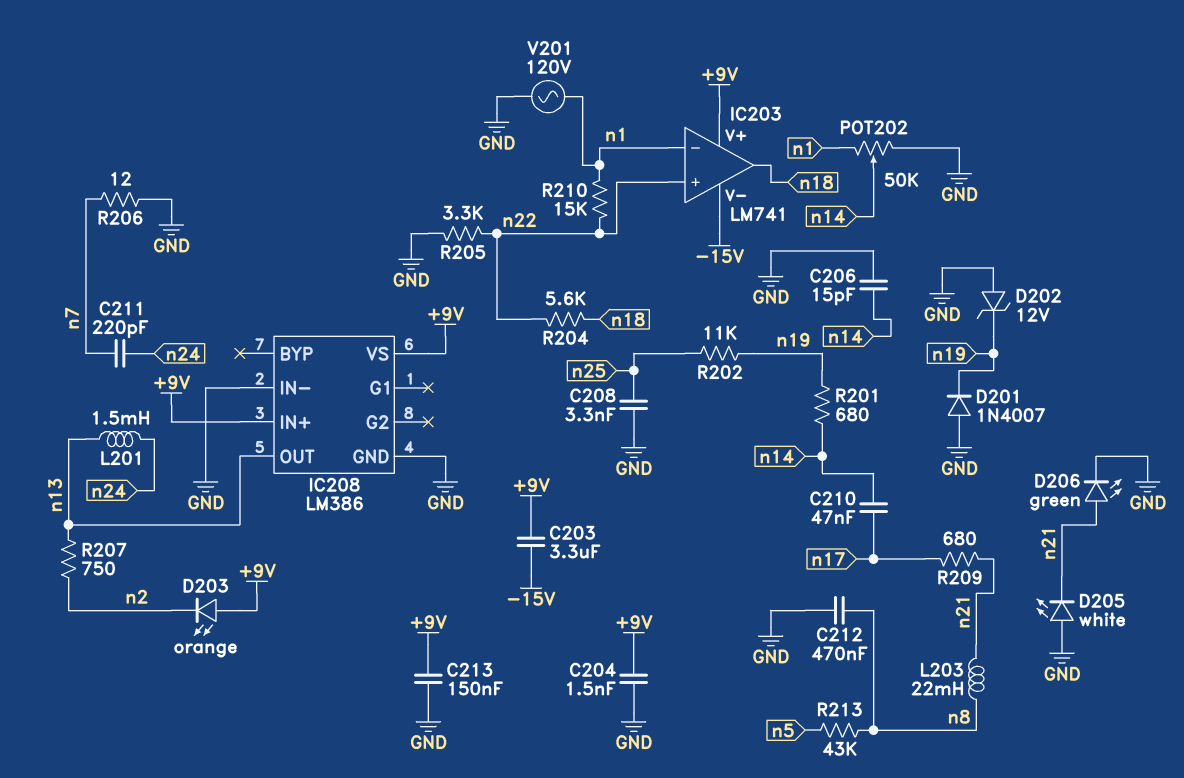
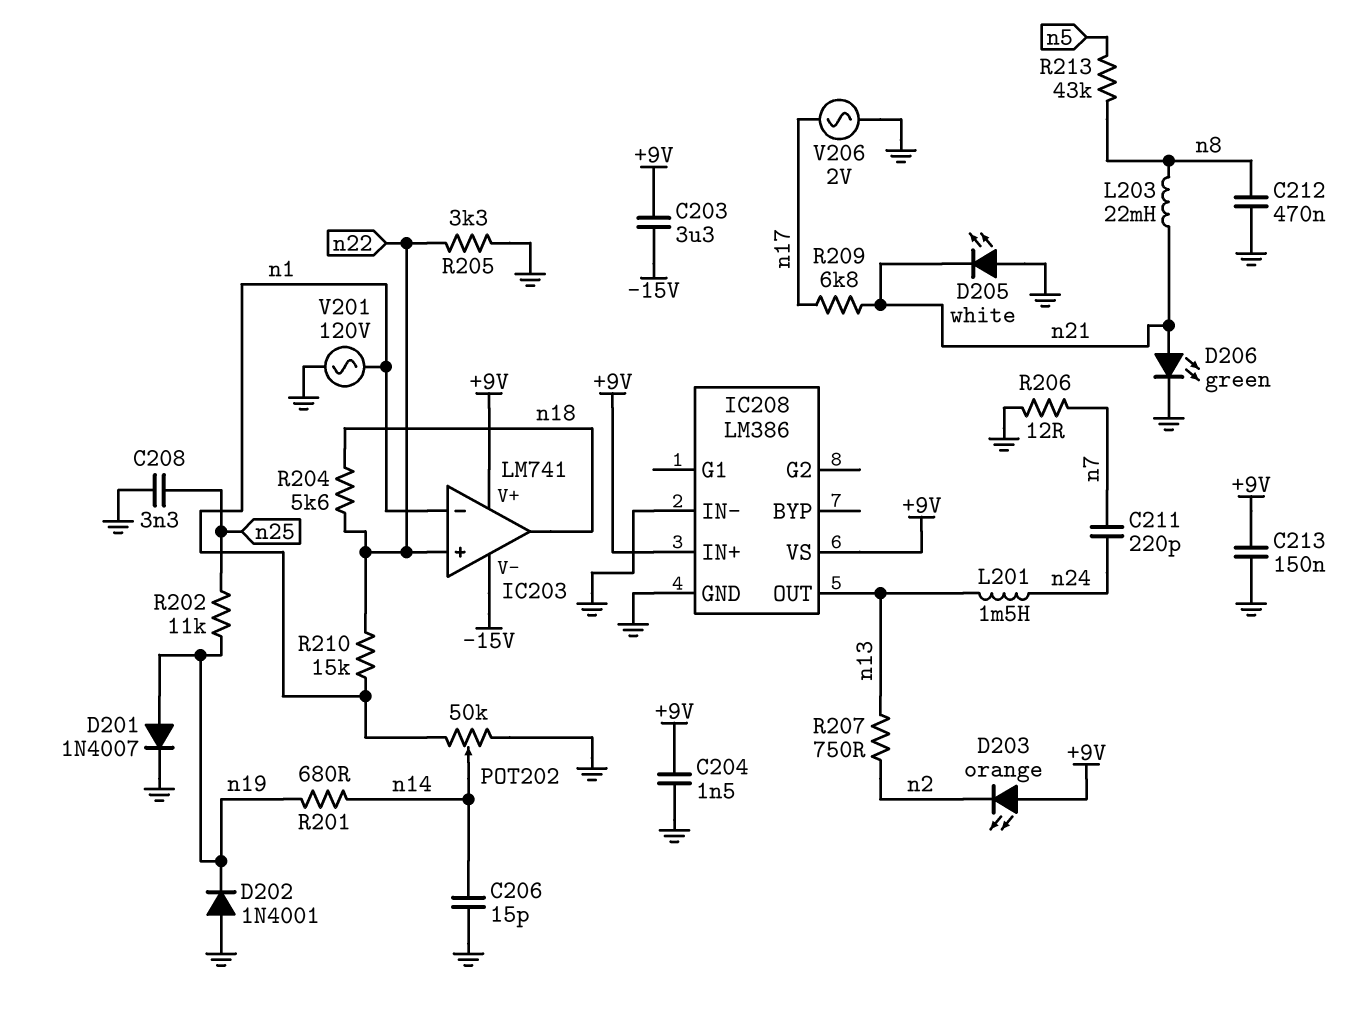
C210: 47nF (n14, n17) -> none
D201: diode 1N4007 (A GND, K n19) -> diode 1N4007 (A n19, K GND)
D202: zener 12V (A GND, K n19) -> diode 1N4001 (A GND, K n19)
R209: 680 (n17, n21) -> 6.8k (n17, n21)
V206: none -> AC 2V (GND, n17)

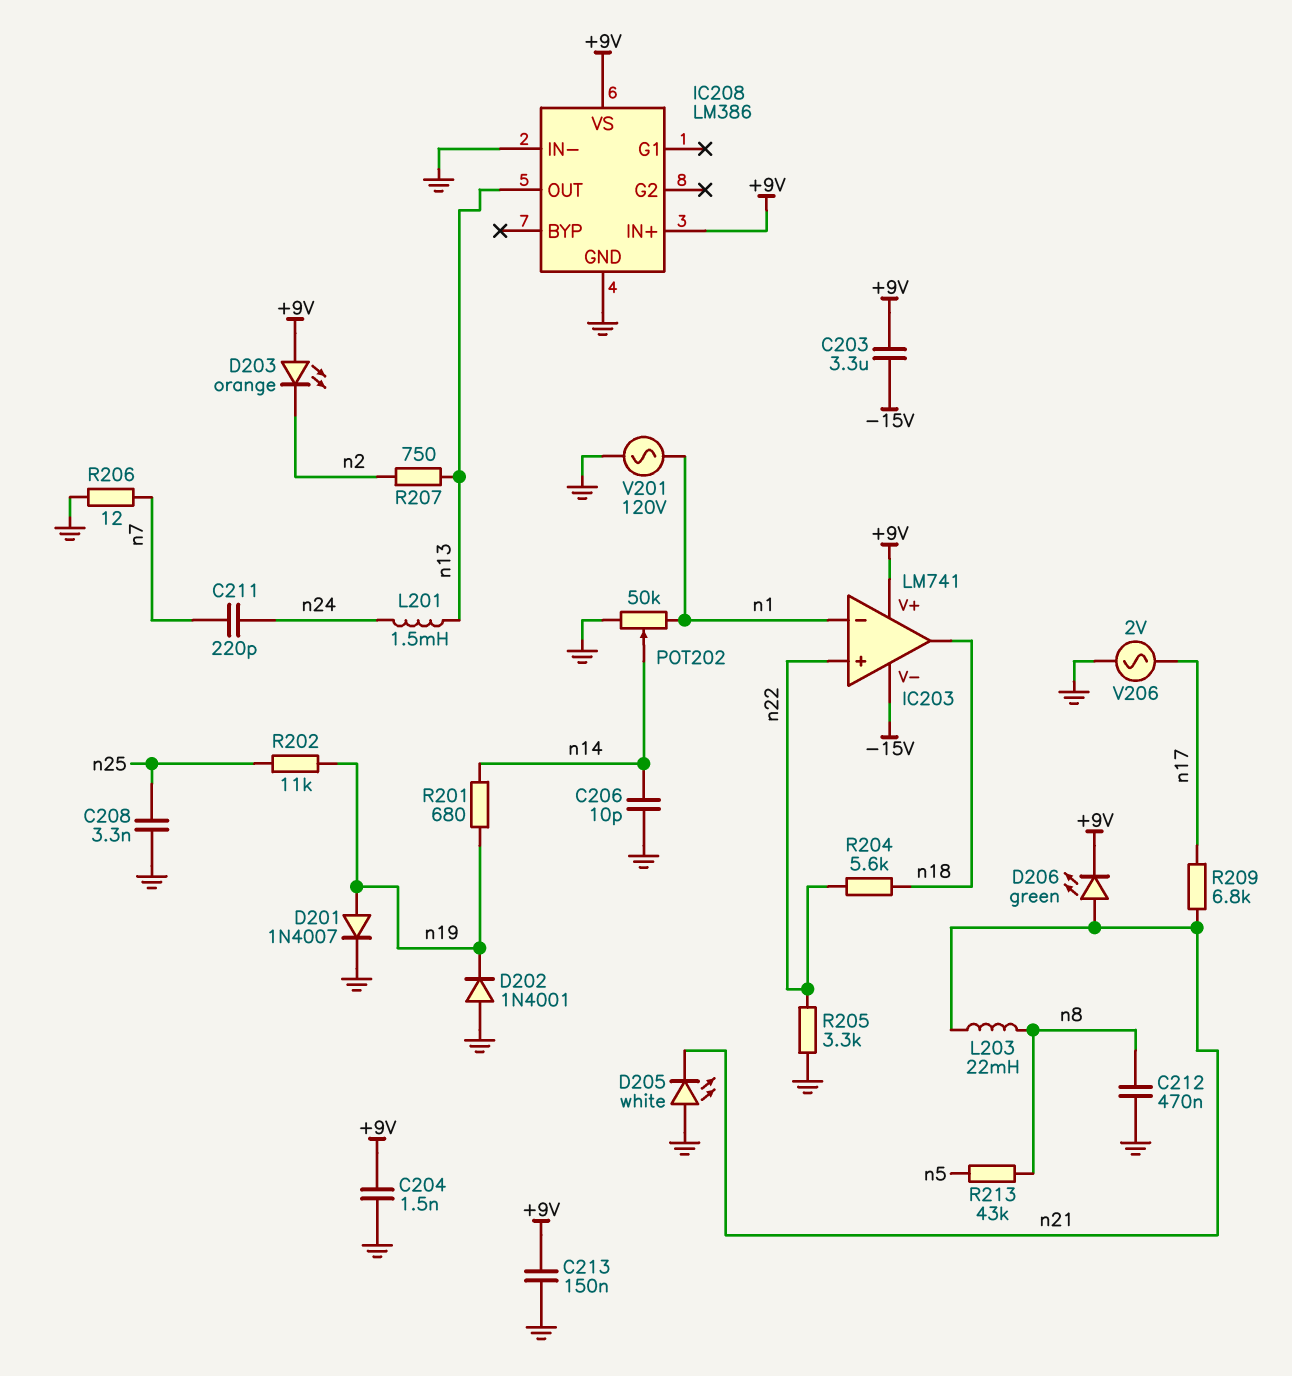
C206: 15pF (GND, n14) -> 10pF (GND, n14)
D206: LED green (A n21, K GND) -> LED green (A n21, K +9V)
R210: 15k (n1, n22) -> none

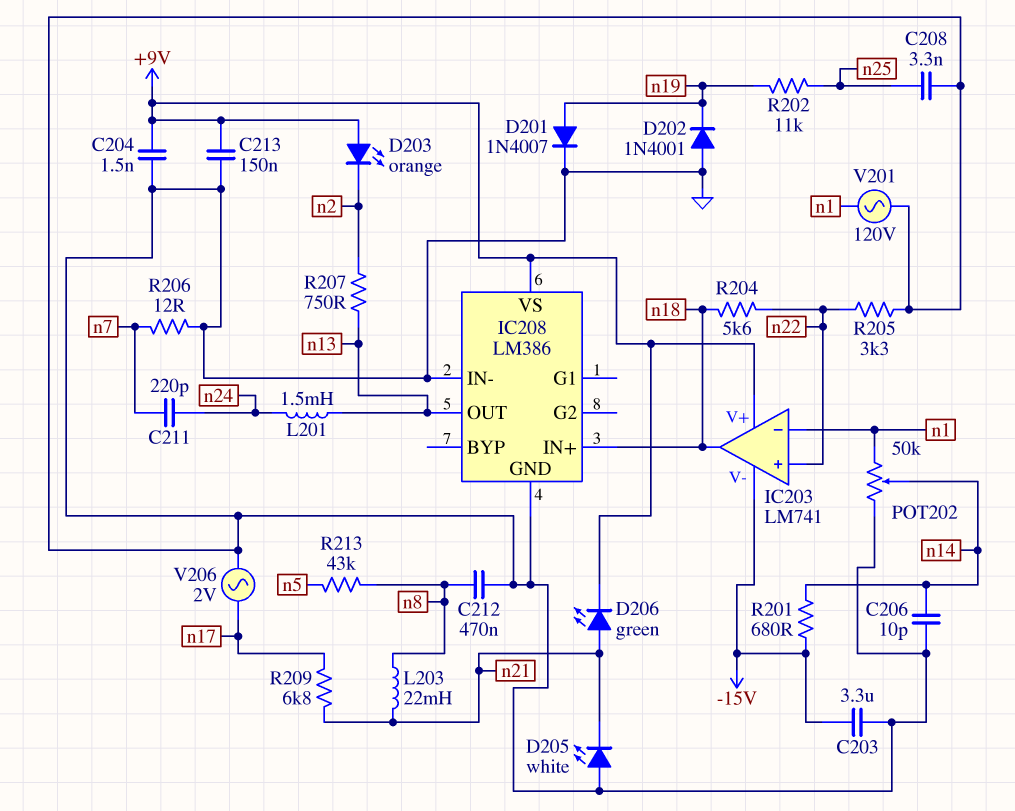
C203: 3.3uF (+9V, -15V) -> 3.3uF (-15V, GND)
IC208 pin IN+: +9V -> n18
R201: 680 (n14, n19) -> 680 (-15V, n14)

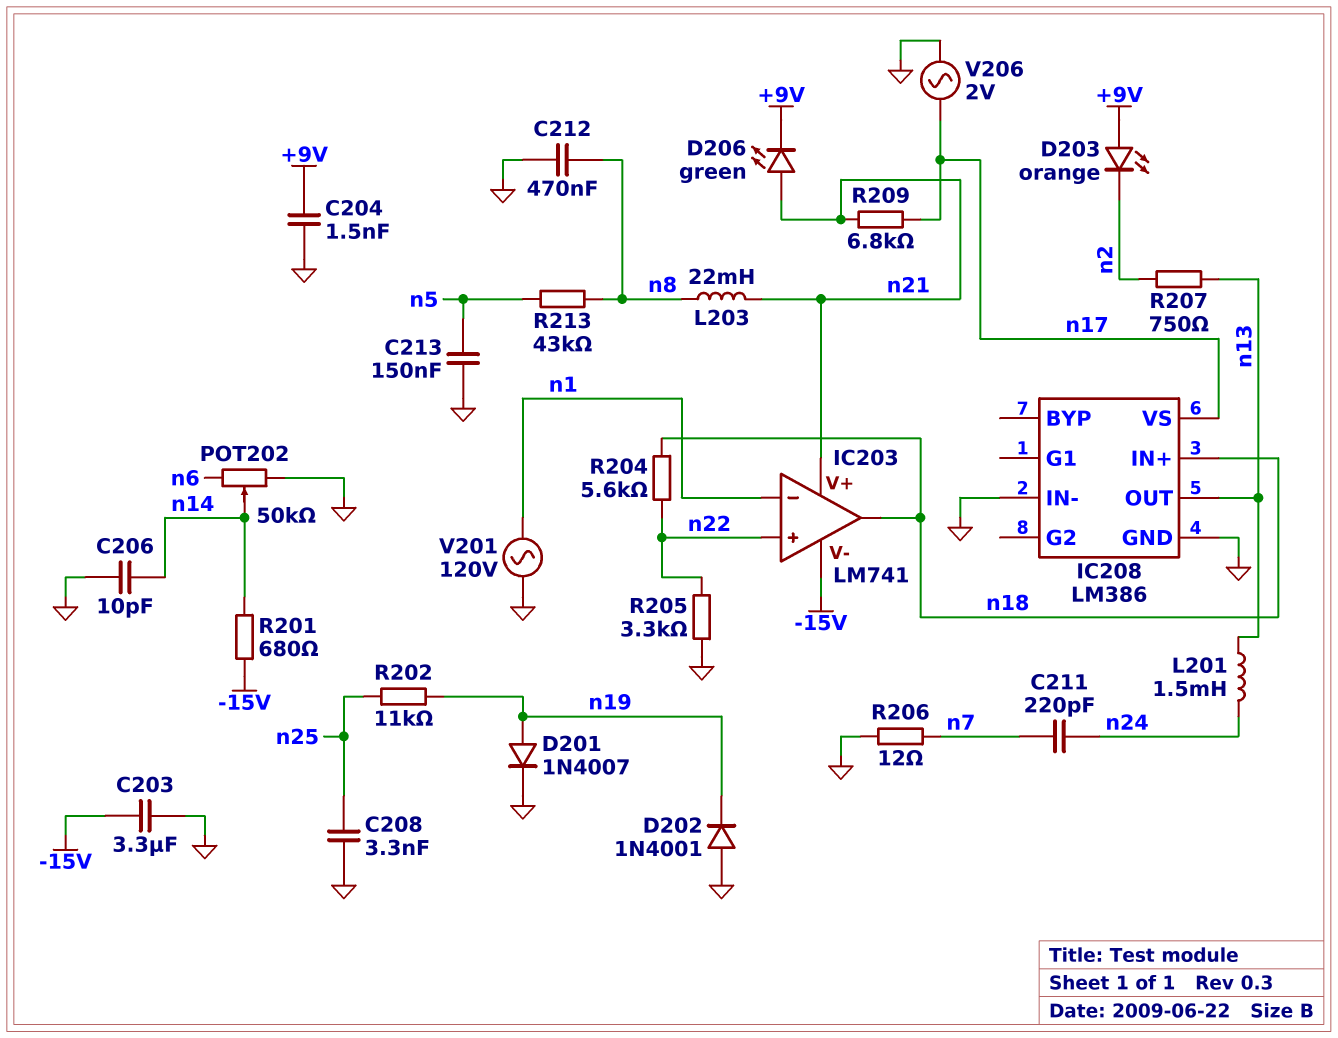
C213: 150nF (+9V, GND) -> 150nF (GND, n5)
D205: LED white (A GND, K n21) -> none
IC203 pin V+: +9V -> n21
IC208 pin VS: +9V -> n17
POT202: 50k (GND, n1, wiper n14) -> 50k (GND, n6, wiper n14)

